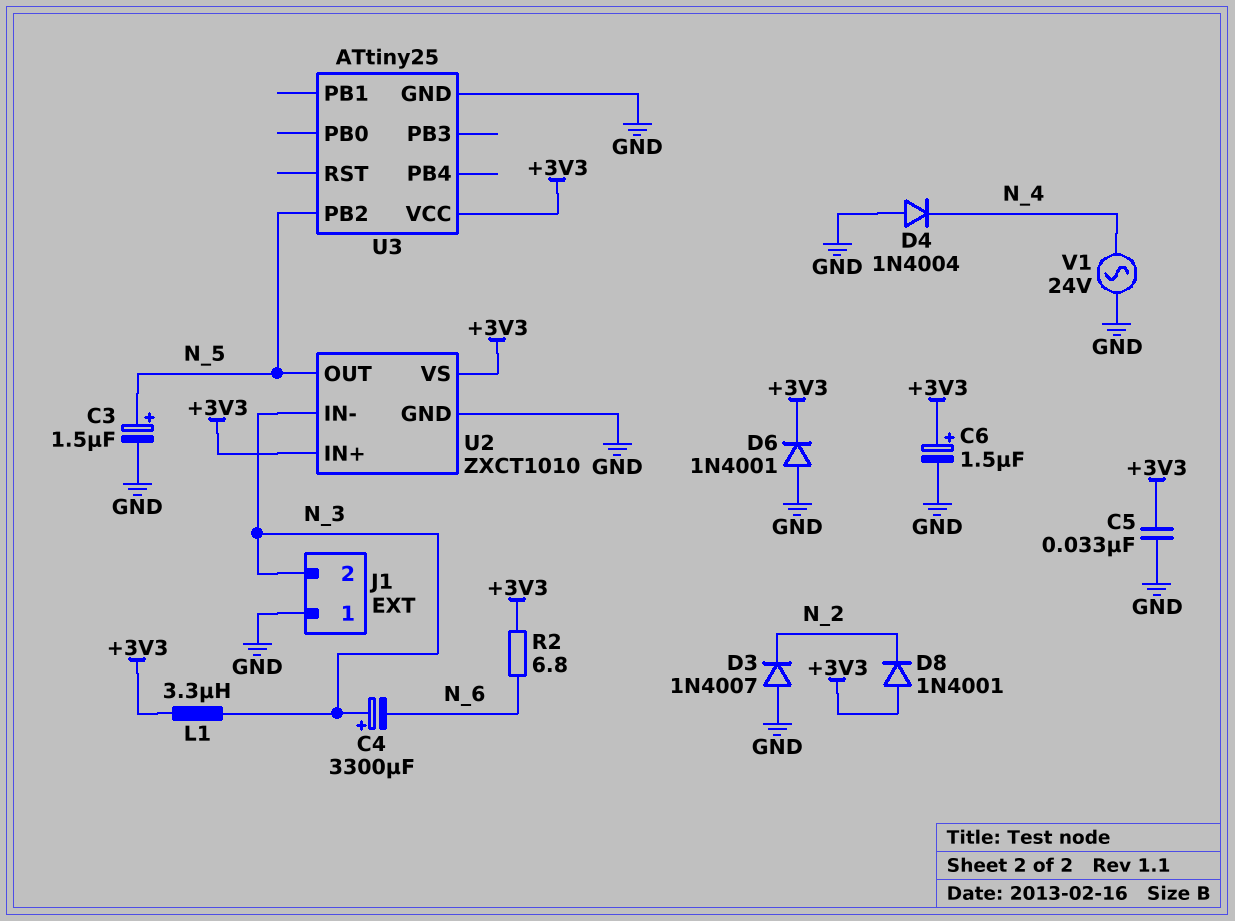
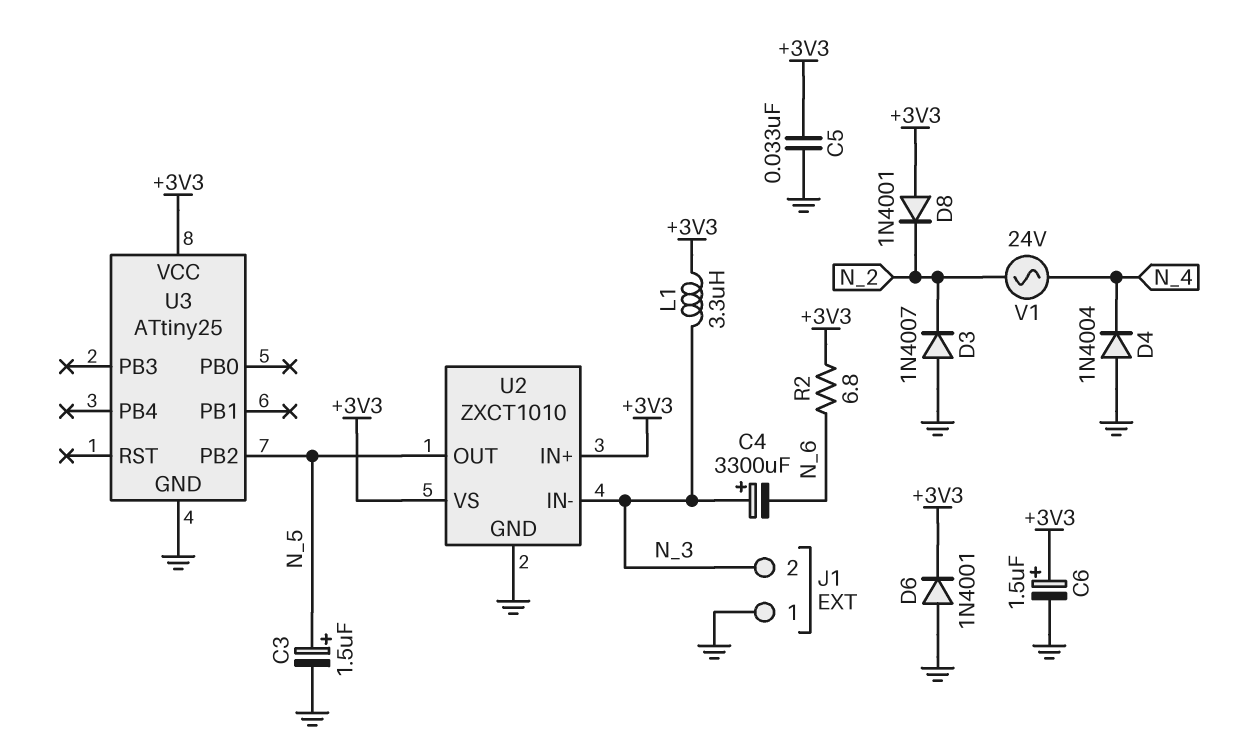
V1: AC 24V (GND, N_4) -> AC 24V (N_2, N_4)

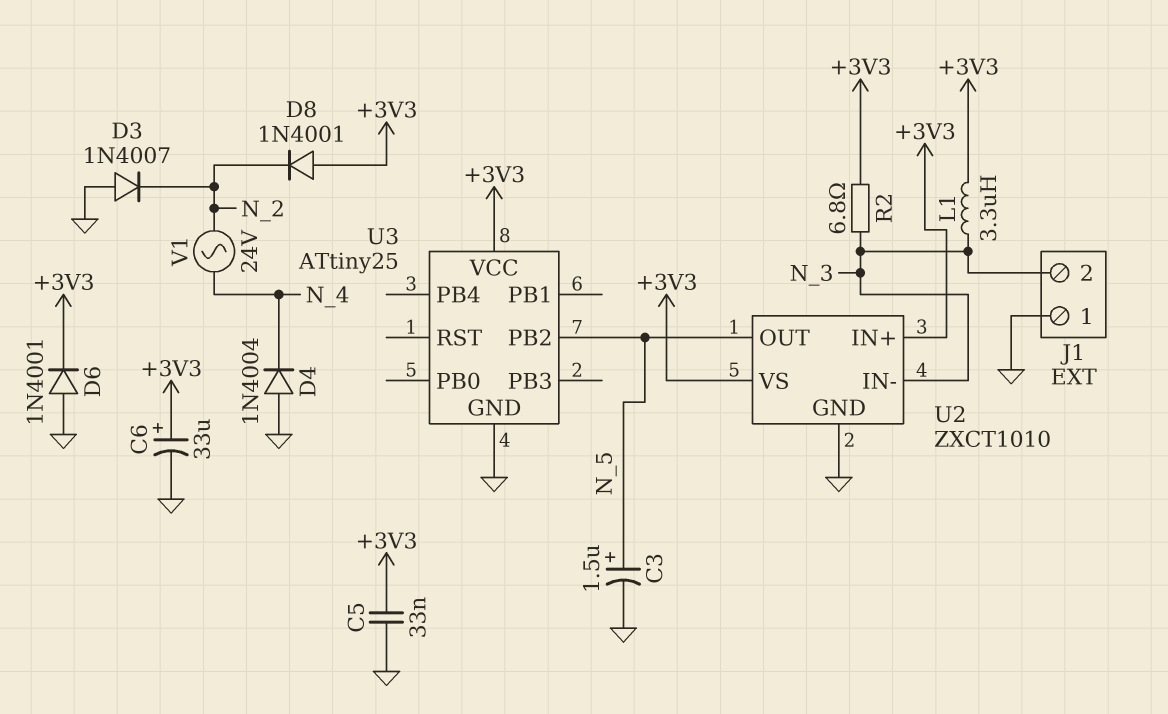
C4: 3300uF (plus N_3, minus N_6) -> none
C6: 1.5uF (plus +3V3, minus GND) -> 33uF (plus +3V3, minus GND)
R2: 6.8 (+3V3, N_6) -> 6.8 (+3V3, N_3)

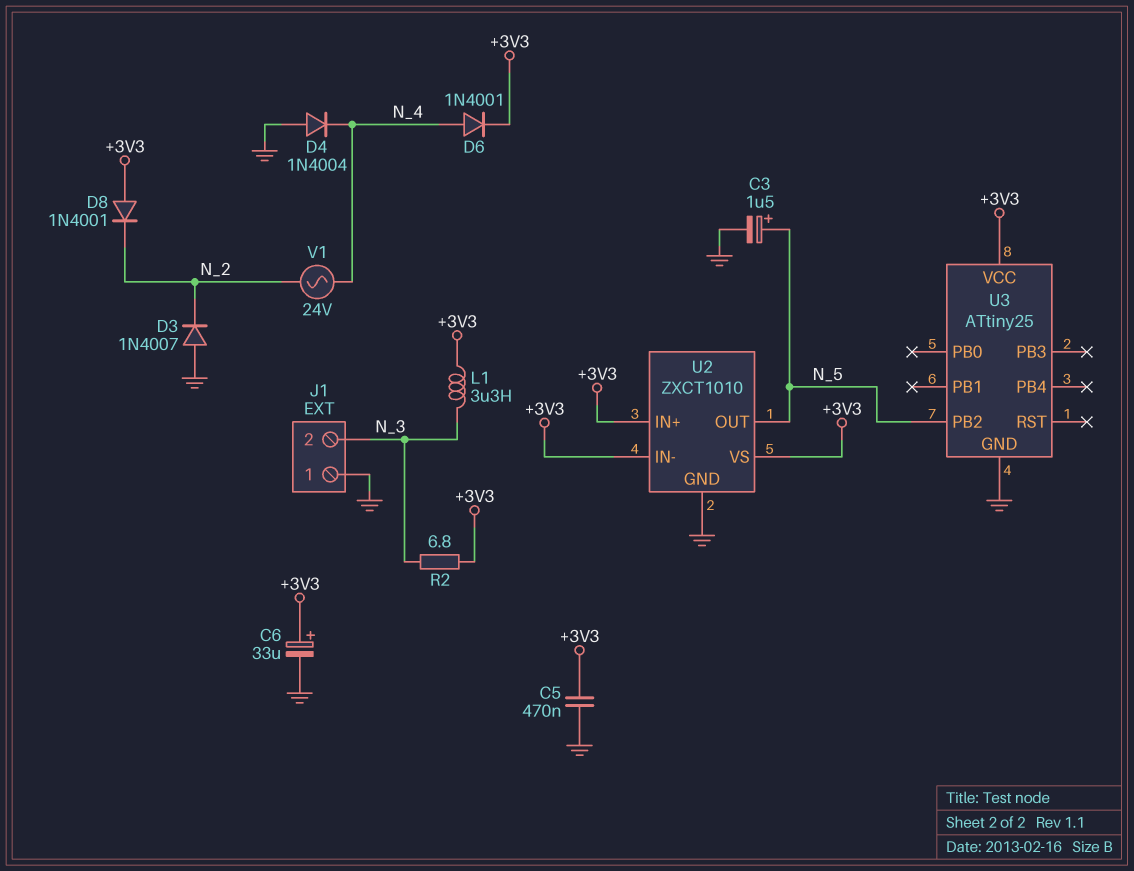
C5: 33nF (+3V3, GND) -> 470nF (+3V3, GND)
D6: diode 1N4001 (A GND, K +3V3) -> diode 1N4001 (A N_4, K +3V3)
U2 pin IN-: N_3 -> +3V3

